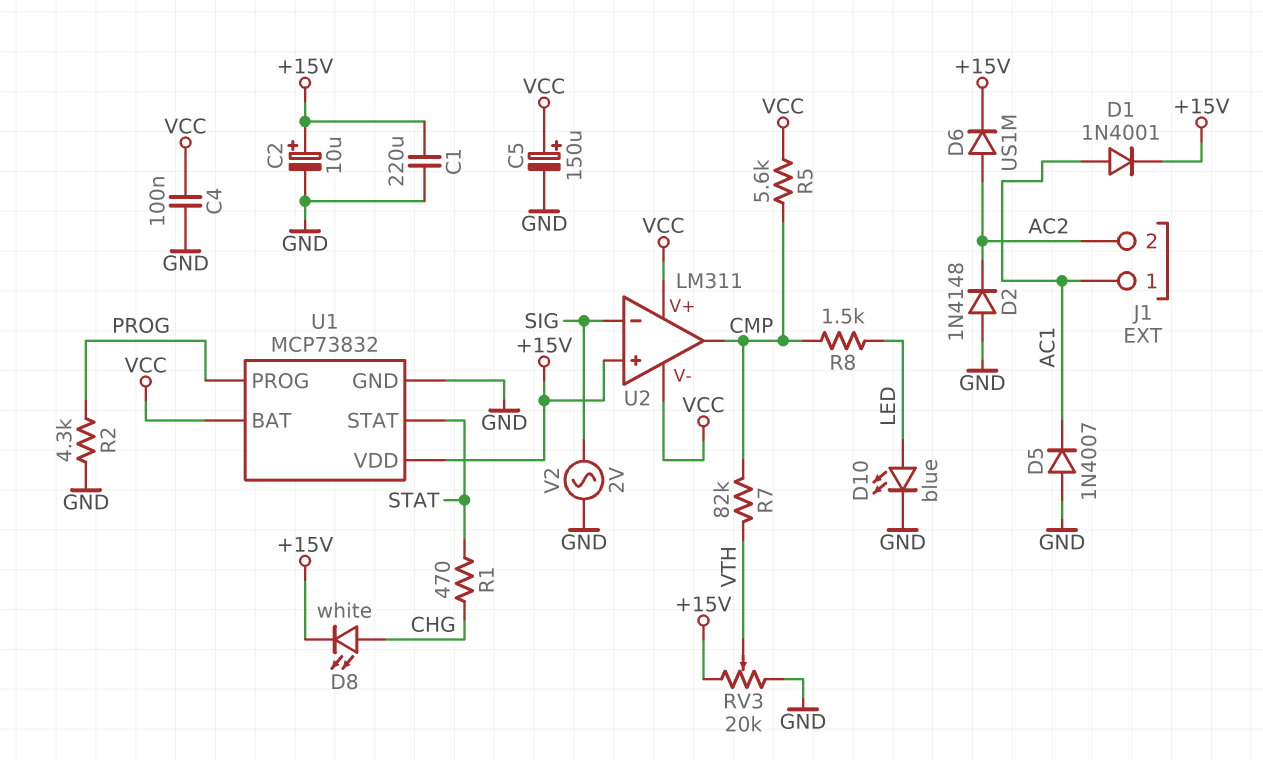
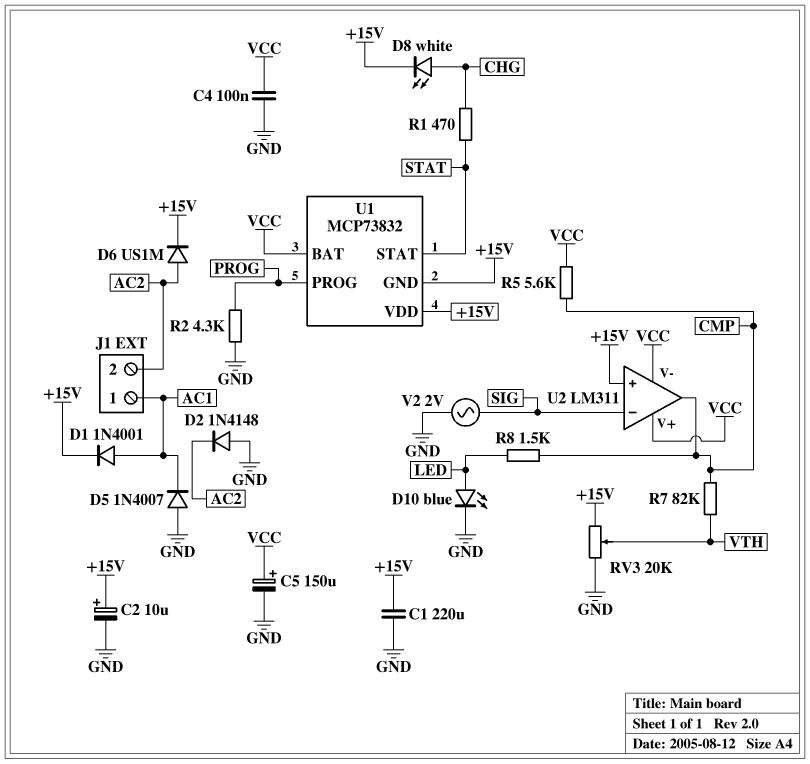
U1 pin GND: GND -> +15V

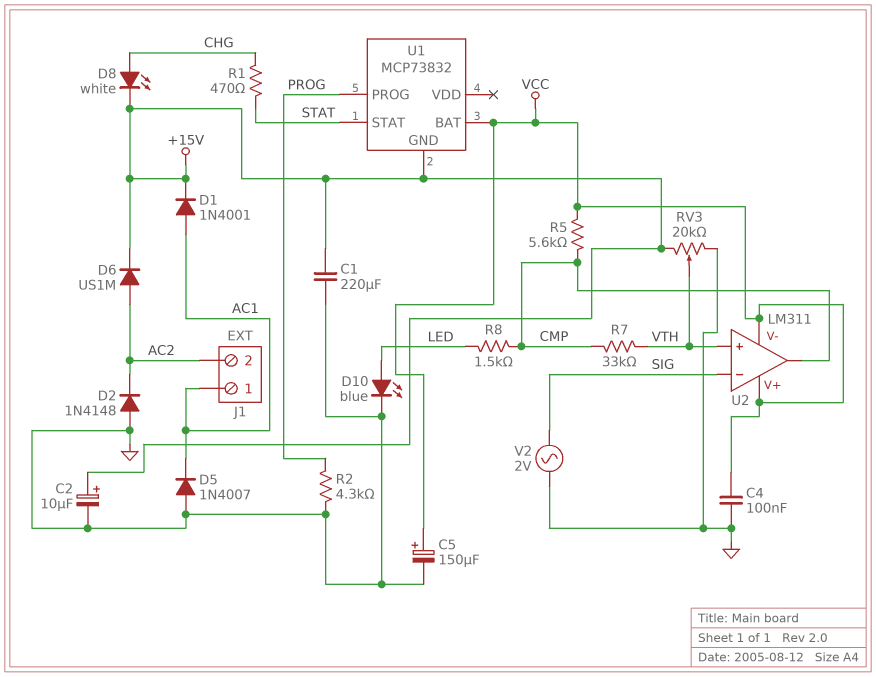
R7: 82k (CMP, VTH) -> 33k (CMP, VTH)
U1 pin VDD: +15V -> none
U2 pin in+: +15V -> VTH

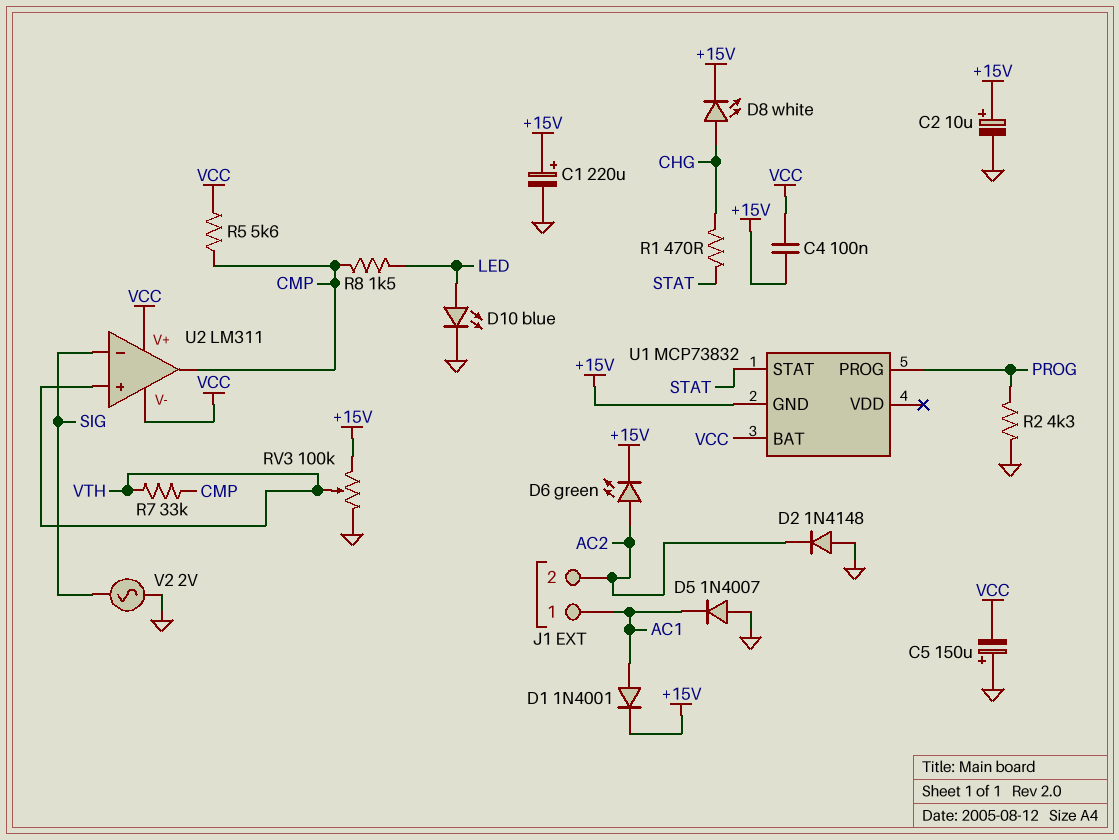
C1: 220uF (+15V, GND) -> 220uF (plus +15V, minus GND)
C4: 100nF (GND, VCC) -> 100nF (+15V, VCC)
C5: 150uF (plus VCC, minus GND) -> 150uF (plus GND, minus VCC)
D6: diode US1M (A AC2, K +15V) -> LED green (A AC2, K +15V)
RV3: 20k (+15V, GND, wiper VTH) -> 100k (+15V, GND, wiper VTH)

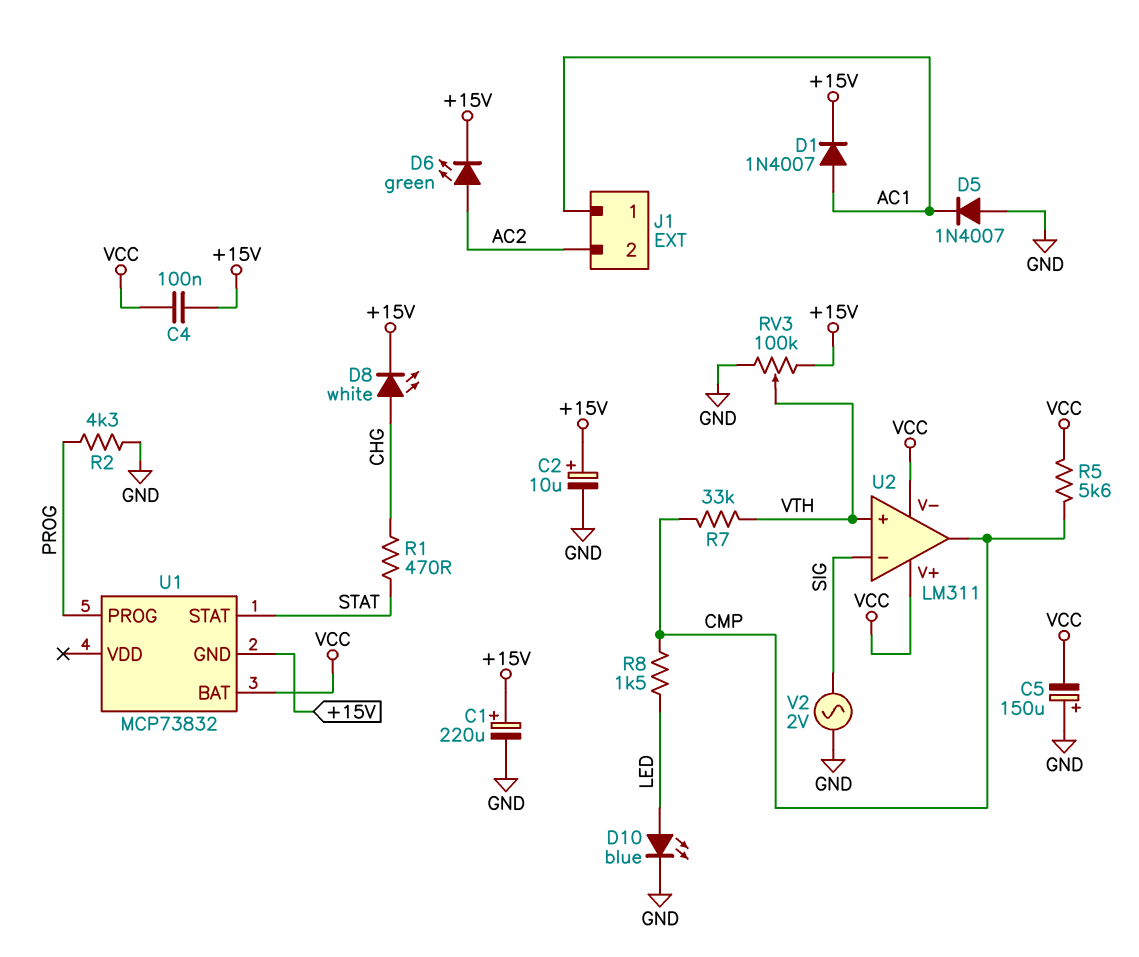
D1: diode 1N4001 (A AC1, K +15V) -> diode 1N4007 (A AC1, K +15V)
D2: diode 1N4148 (A GND, K AC2) -> none

